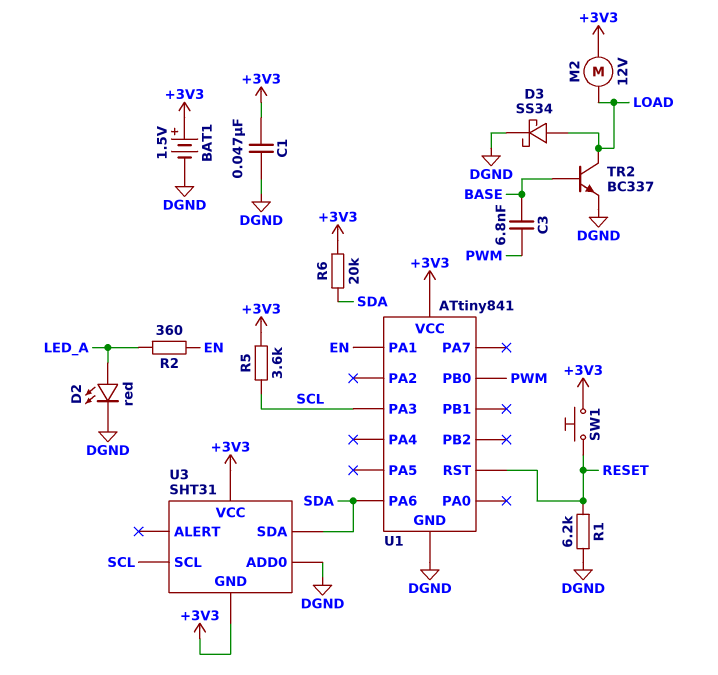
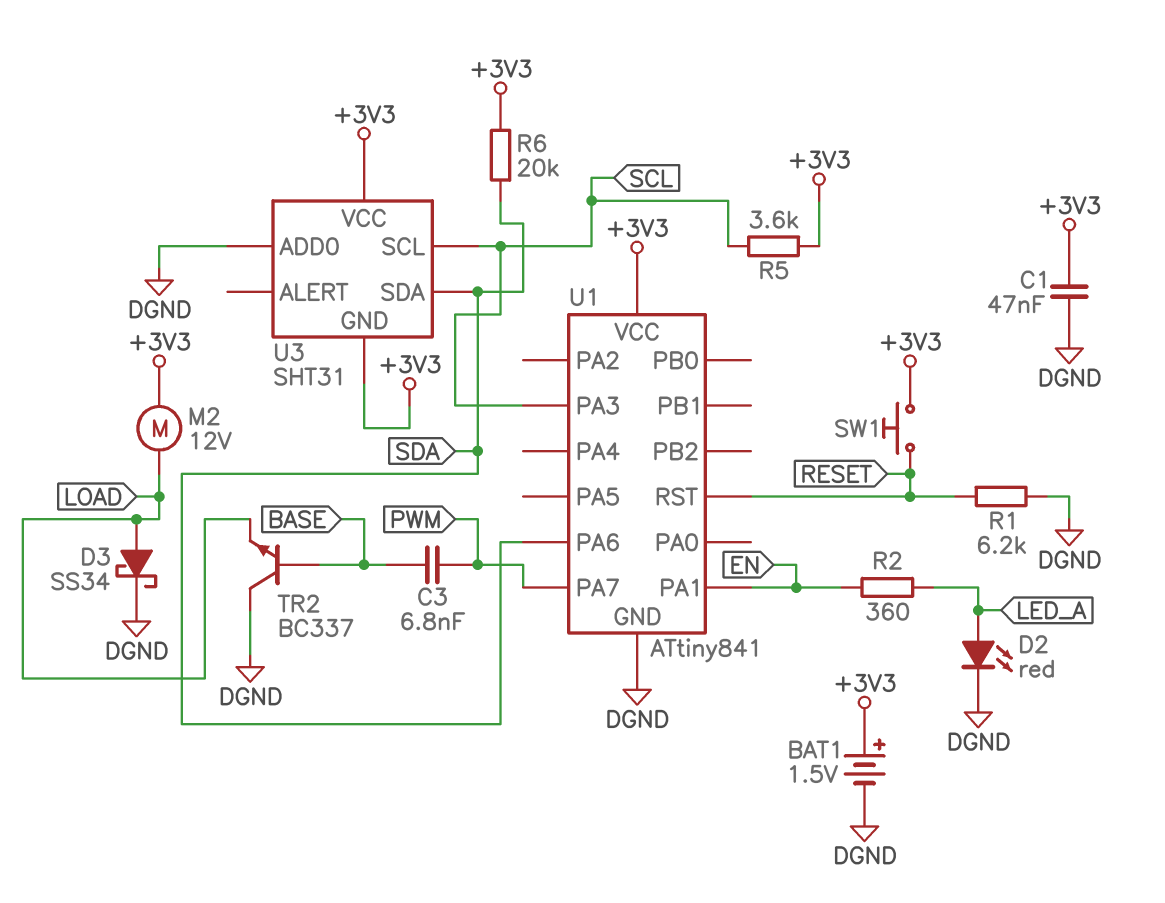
TR2: NPN BC337 (B BASE, C LOAD, E DGND) -> NPN BC337 (B BASE, C DGND, E LOAD)
U1 pin PA7: none -> PWM
U1 pin PB0: PWM -> none

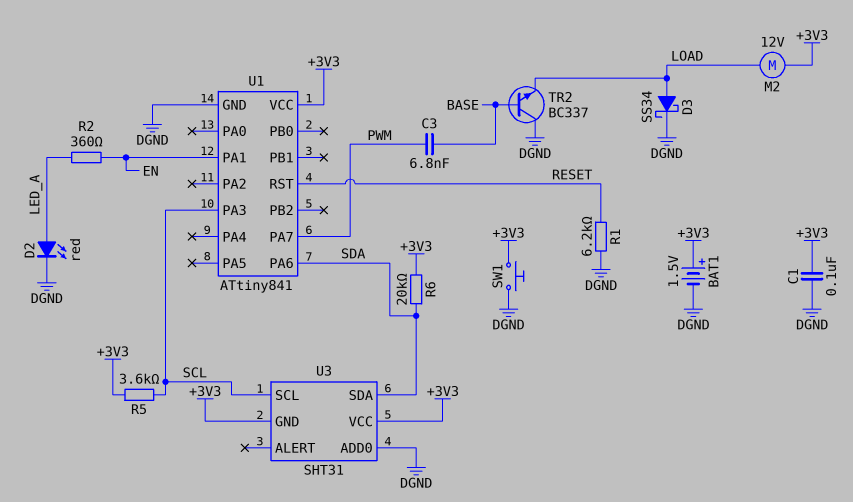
C1: 47nF (+3V3, DGND) -> 100nF (+3V3, DGND)
SW1: button (+3V3, RESET) -> button (+3V3, DGND)

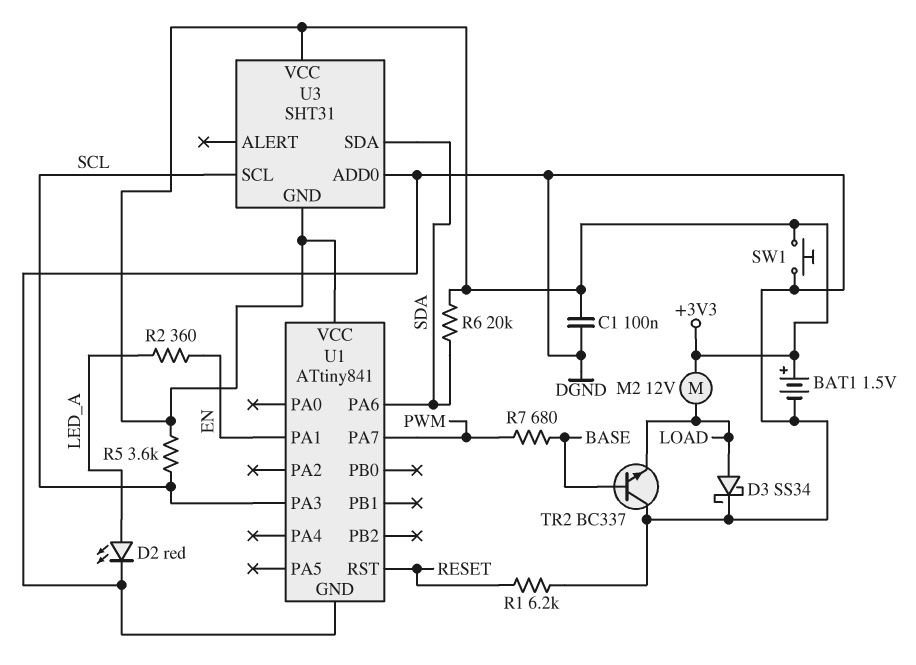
C3: 6.8nF (BASE, PWM) -> none
R7: none -> 680 (BASE, PWM)

